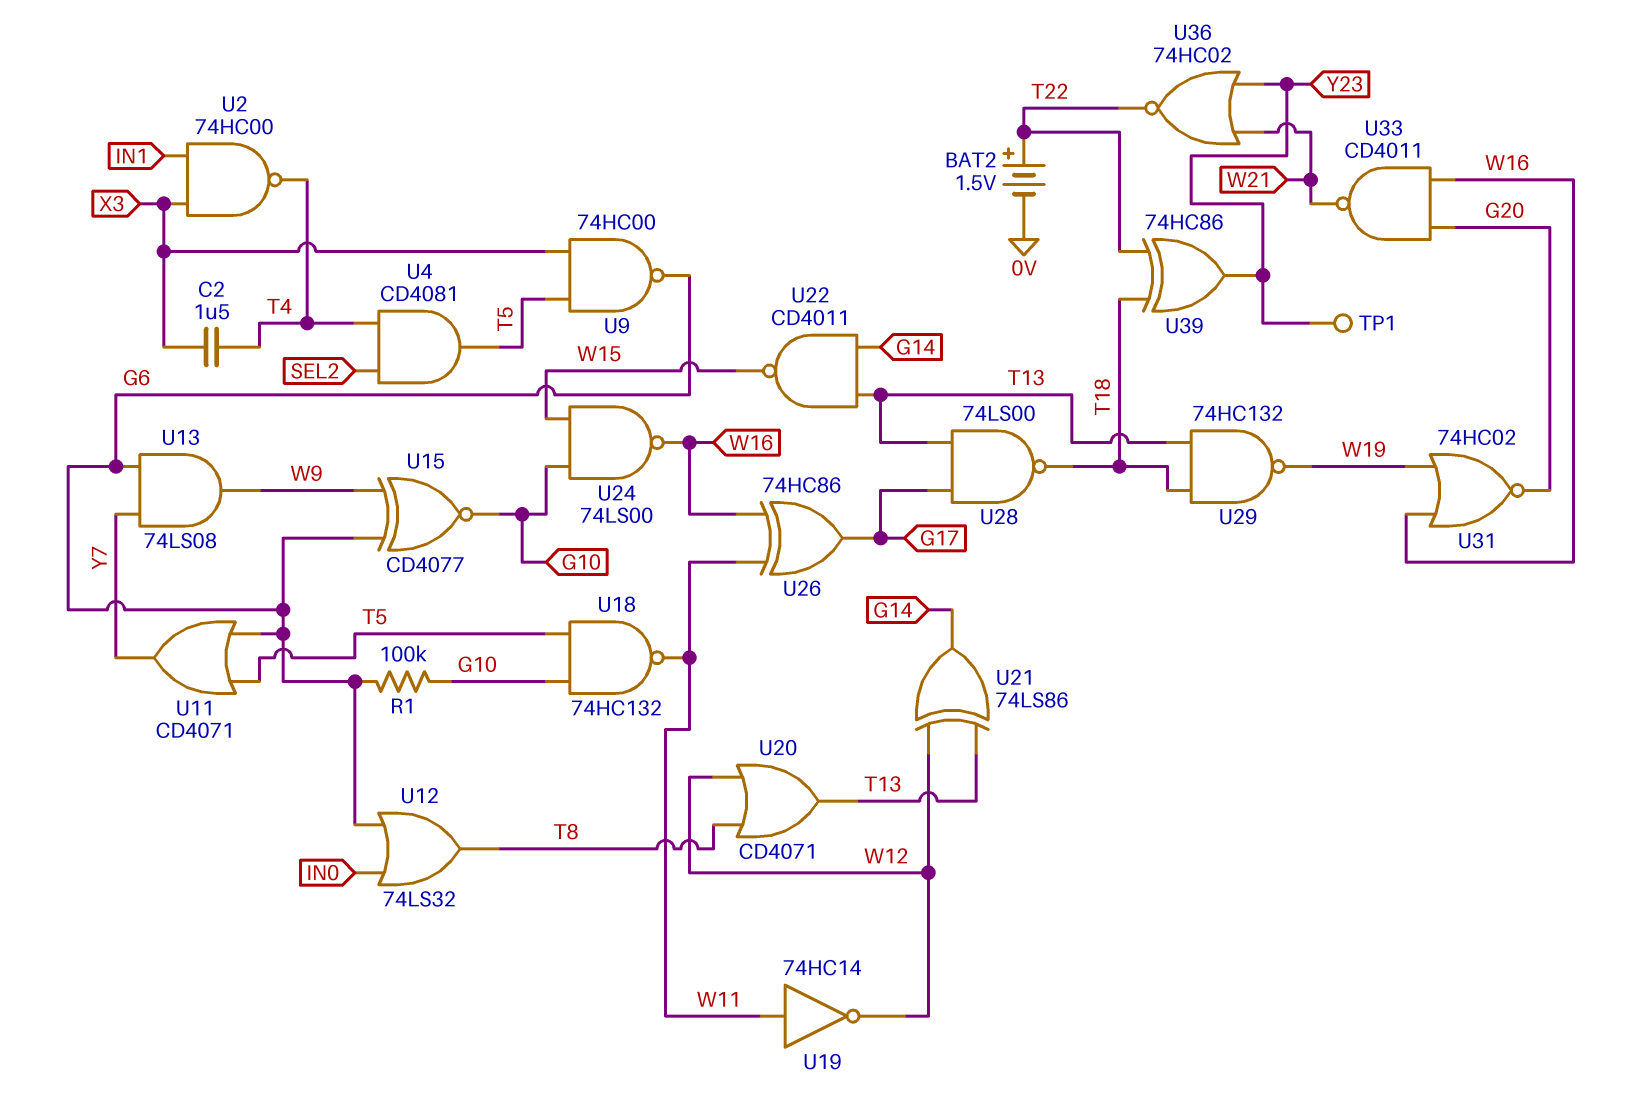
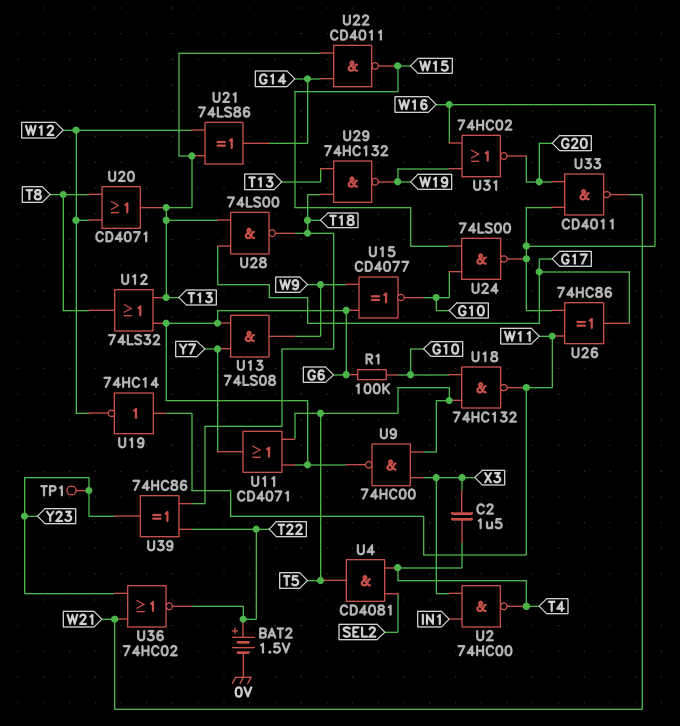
U12: OR 74LS32 (in G6, in IN0, out T8) -> OR 74LS32 (in G6, in T13, out T8)

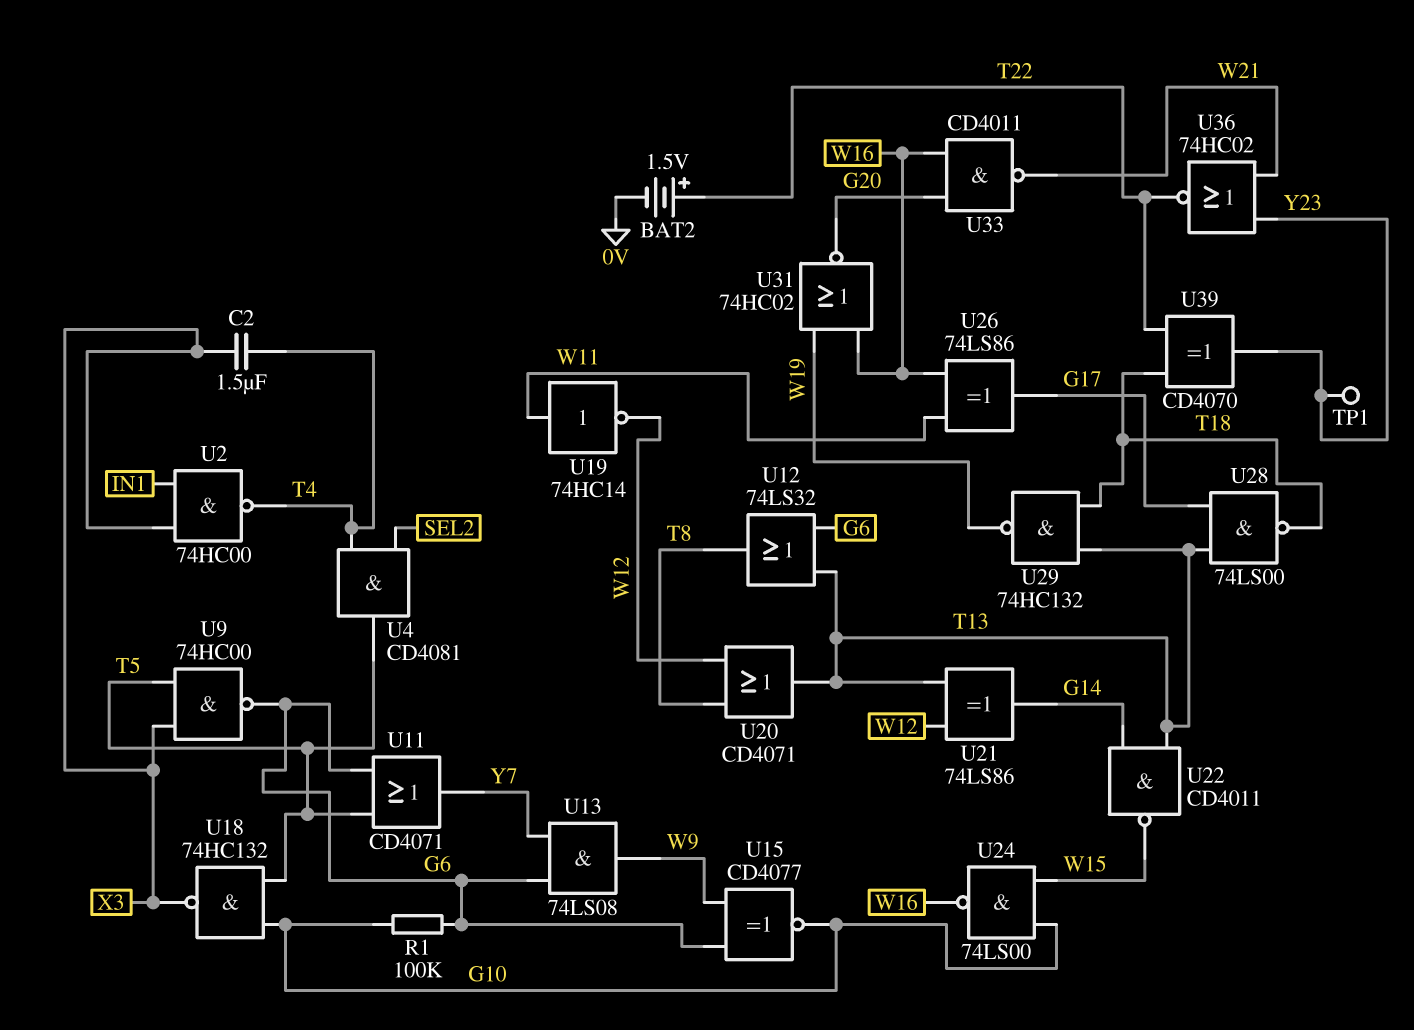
U18: NAND 74HC132 (in G10, in T5, out W11) -> NAND 74HC132 (in G10, in T5, out X3)
U26: XOR 74HC86 (in W11, in W16, out G17) -> XOR 74LS86 (in W11, in W16, out G17)
U39: XOR 74HC86 (in T18, in T22, out Y23) -> XOR CD4070 (in T18, in T22, out Y23)

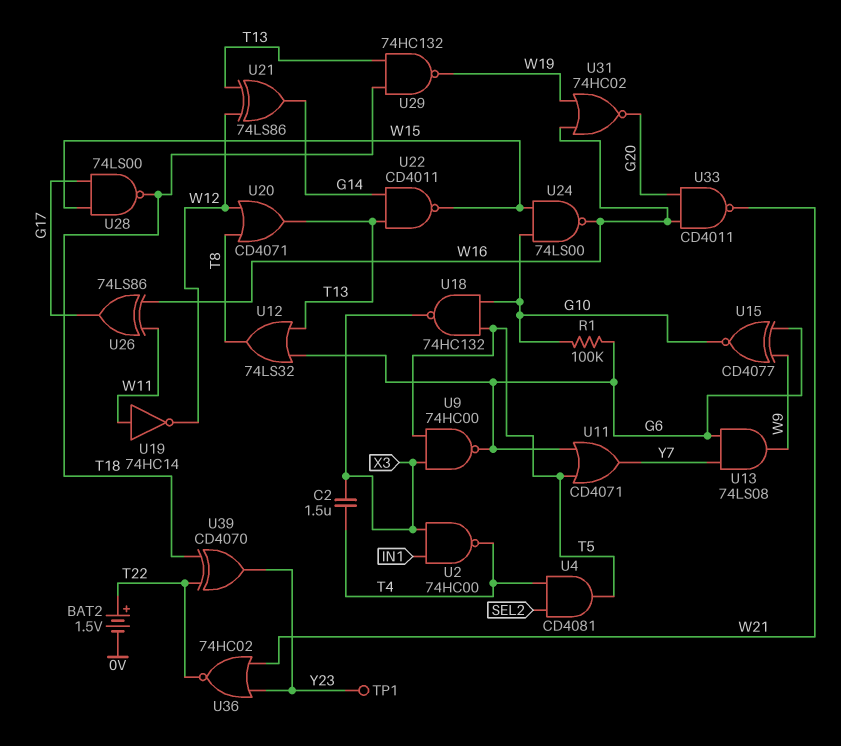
U28: NAND 74LS00 (in G17, in T13, out T18) -> NAND 74LS00 (in G17, in W15, out T18)

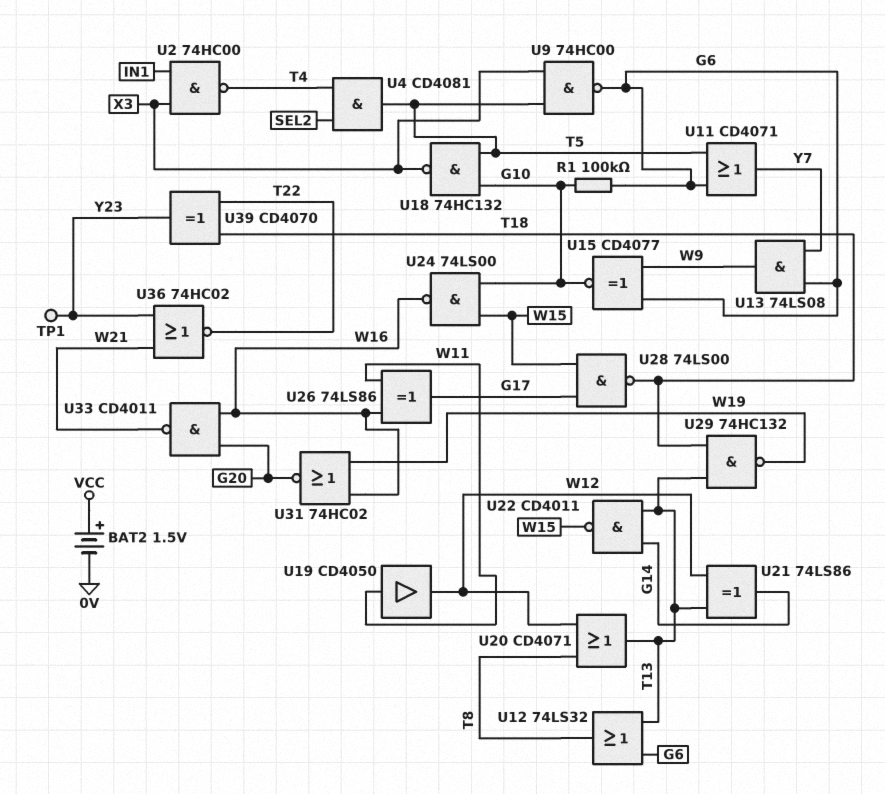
BAT2: 1.5V (plus T22, minus 0V) -> 1.5V (plus VCC, minus 0V)
C2: 1.5uF (T4, X3) -> none
U19: NOT 74HC14 (in W11, out W12) -> buffer CD4050 (in W11, out W12)

